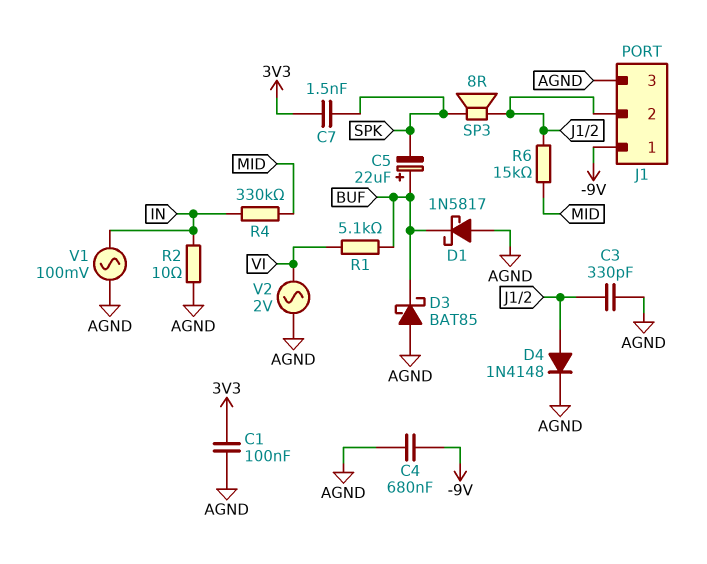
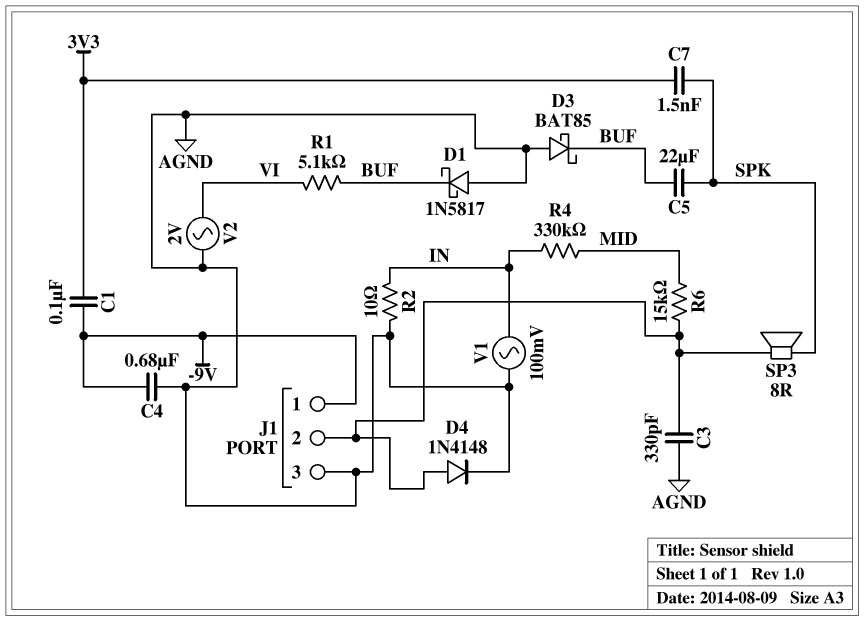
C1: 100nF (3V3, AGND) -> 100nF (-9V, 3V3)
C5: 22uF (plus BUF, minus SPK) -> 22uF (BUF, SPK)

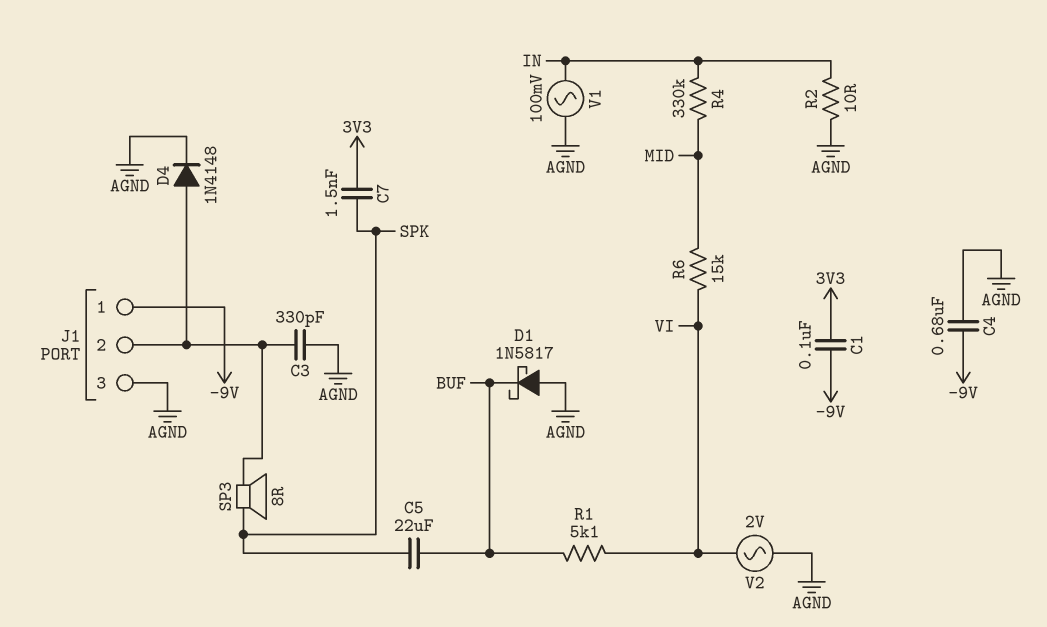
D3: schottky BAT85 (A AGND, K BUF) -> none
R6: 15k (J1/2, MID) -> 15k (MID, VI)

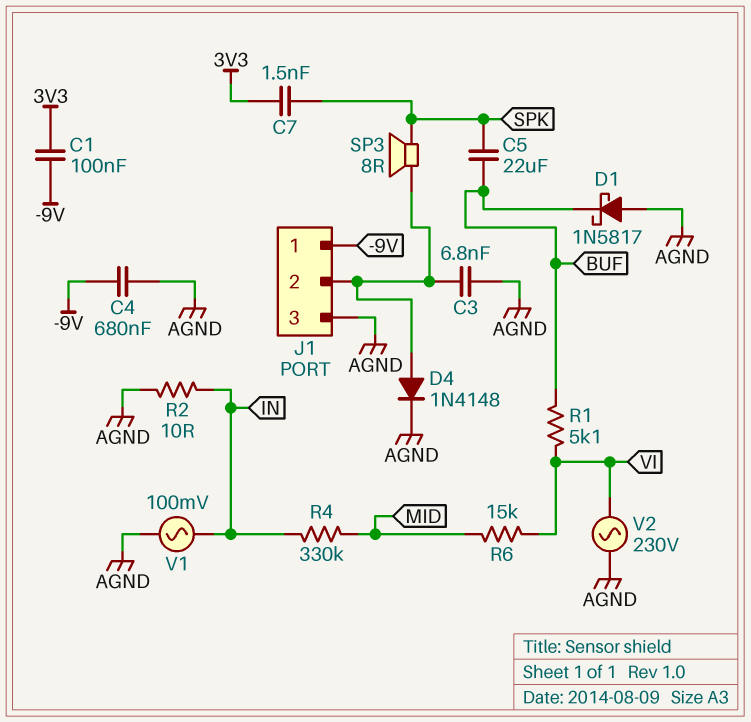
C3: 330pF (AGND, J1/2) -> 6.8nF (AGND, J1/2)
V2: AC 2V (AGND, VI) -> AC 230V (AGND, VI)

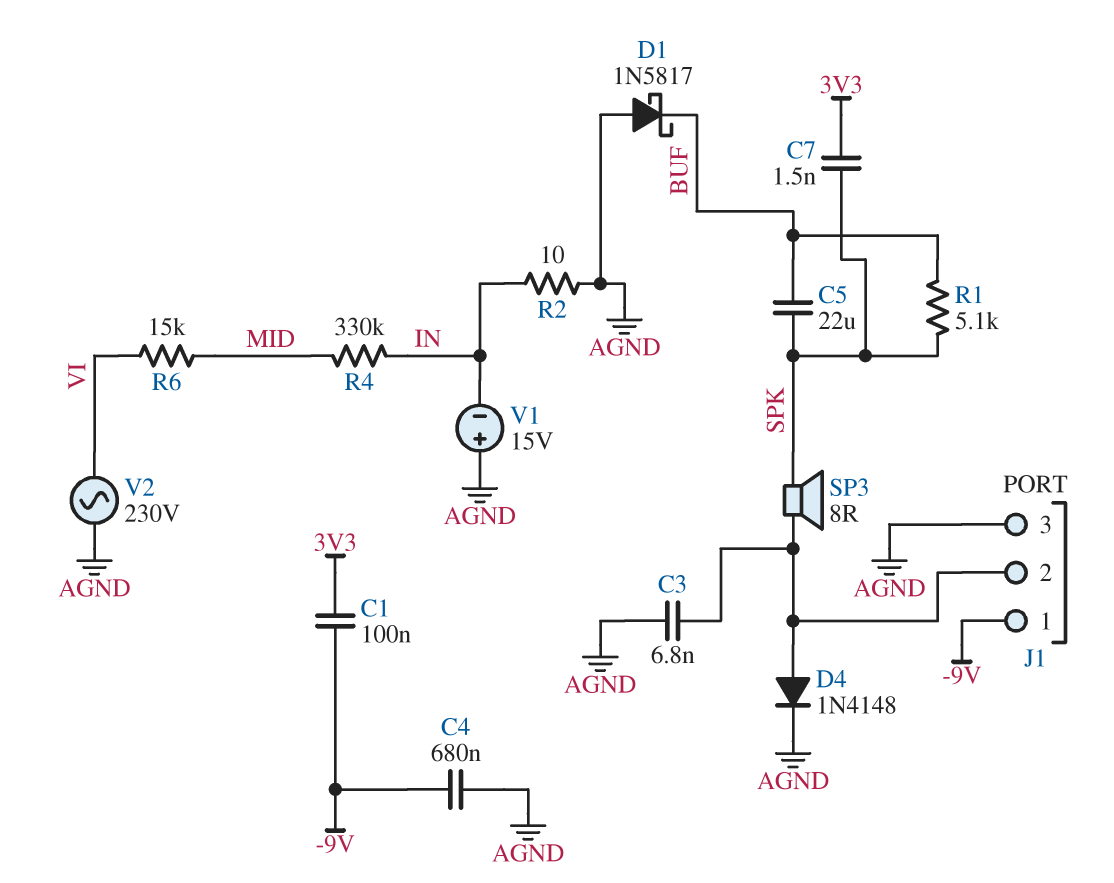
R1: 5.1k (BUF, VI) -> 5.1k (BUF, SPK)
V1: AC 100mV (AGND, IN) -> 15V (plus AGND, minus IN)

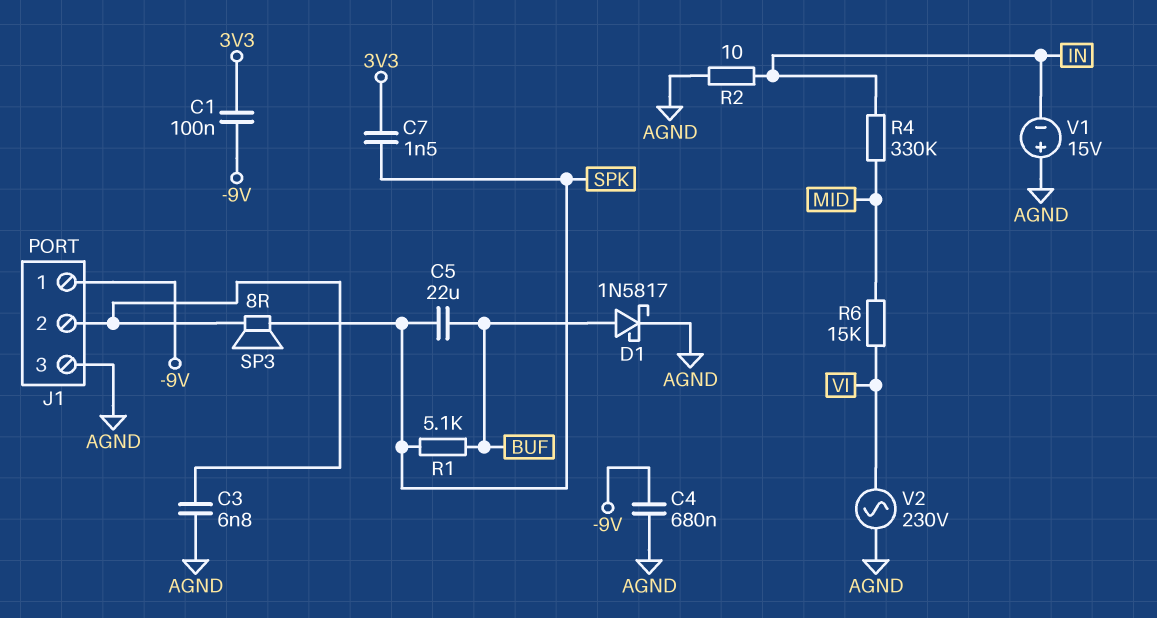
D1: schottky 1N5817 (A AGND, K BUF) -> schottky 1N5817 (A BUF, K AGND)
D4: diode 1N4148 (A J1/2, K AGND) -> none

